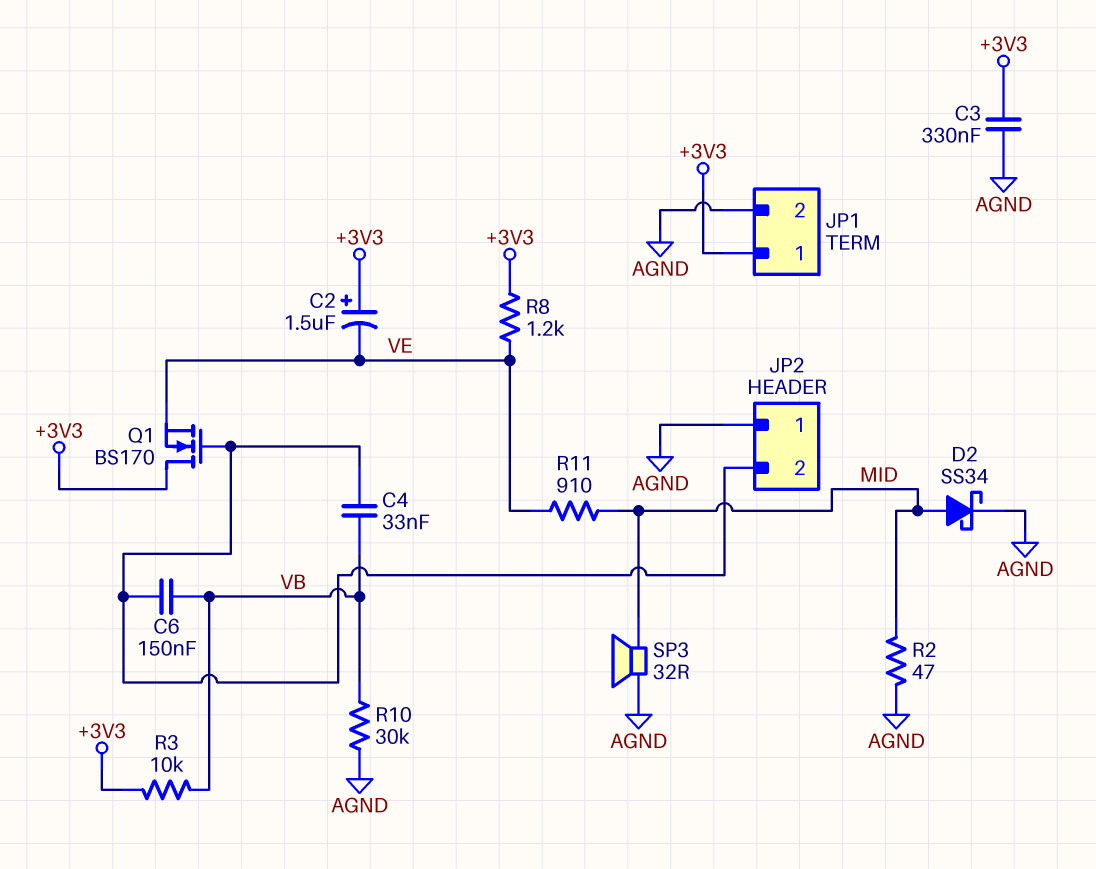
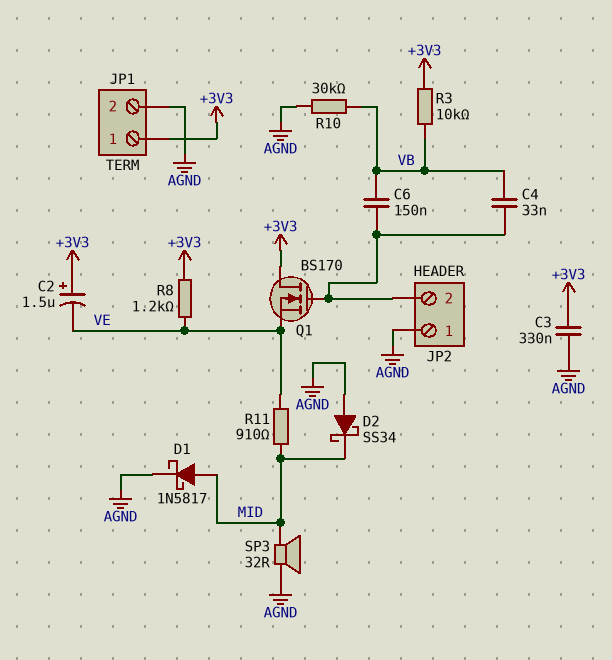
D1: none -> schottky 1N5817 (A MID, K AGND)
D2: schottky SS34 (A MID, K AGND) -> schottky SS34 (A AGND, K MID)
R2: 47 (AGND, MID) -> none

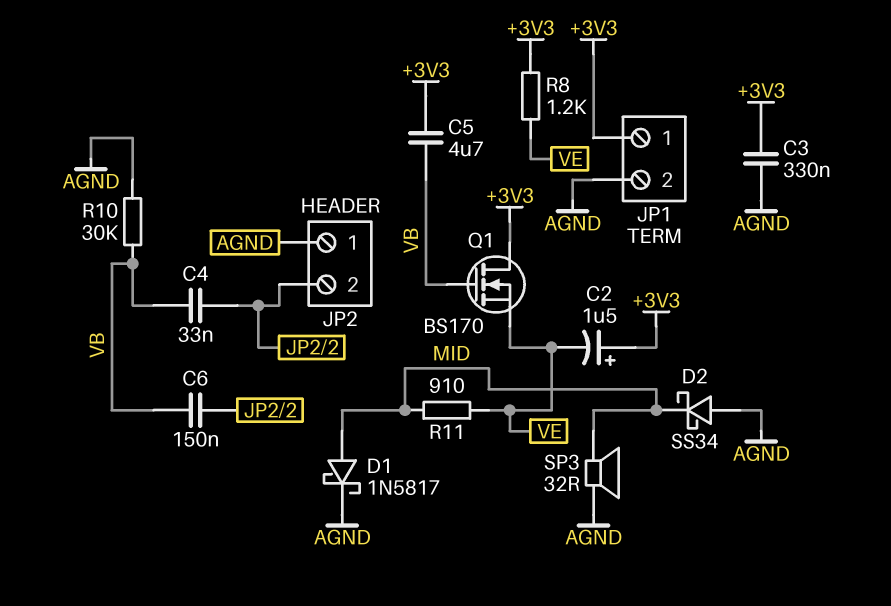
C5: none -> 4.7uF (+3V3, VB)
Q1: NMOS BS170 (G JP2/2, D +3V3, S VE) -> NMOS BS170 (G VB, D +3V3, S VE)
R3: 10k (+3V3, VB) -> none

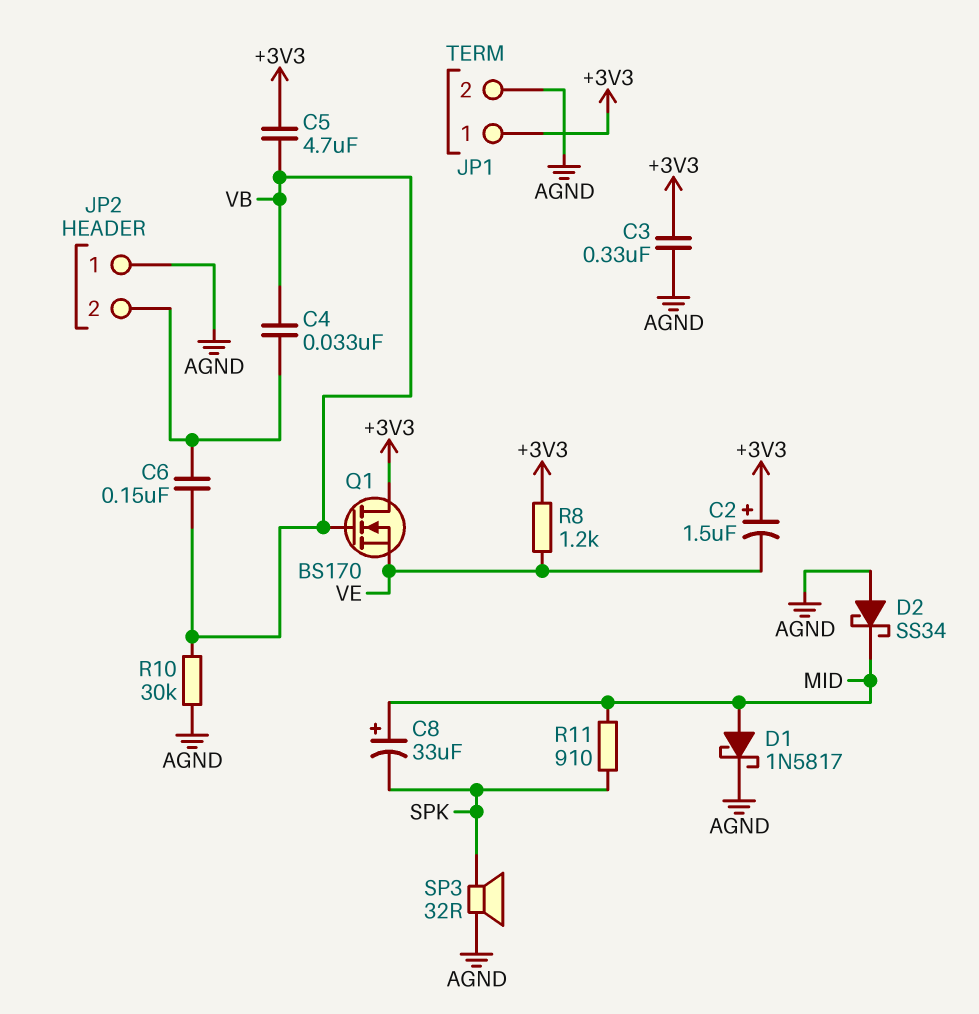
C8: none -> 33uF (plus MID, minus SPK)
R11: 910 (MID, VE) -> 910 (MID, SPK)
SP3: speaker 32R (AGND, MID) -> speaker 32R (AGND, SPK)

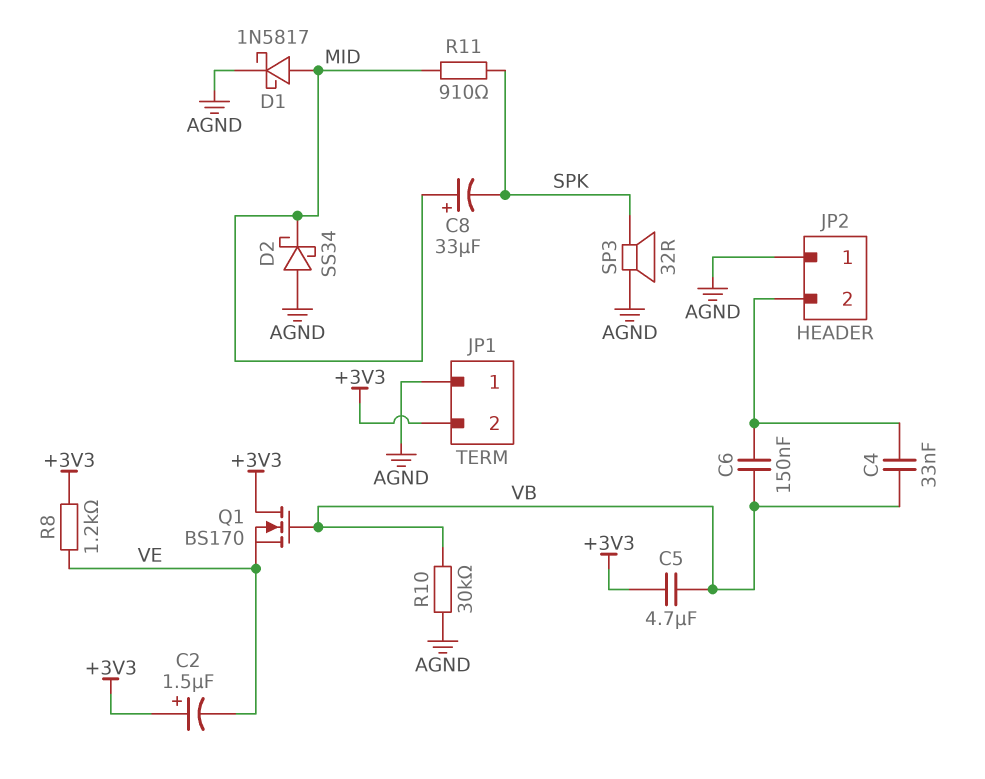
C3: 330nF (+3V3, AGND) -> none
JP1 pin 1: +3V3 -> AGND
JP1 pin 2: AGND -> +3V3

